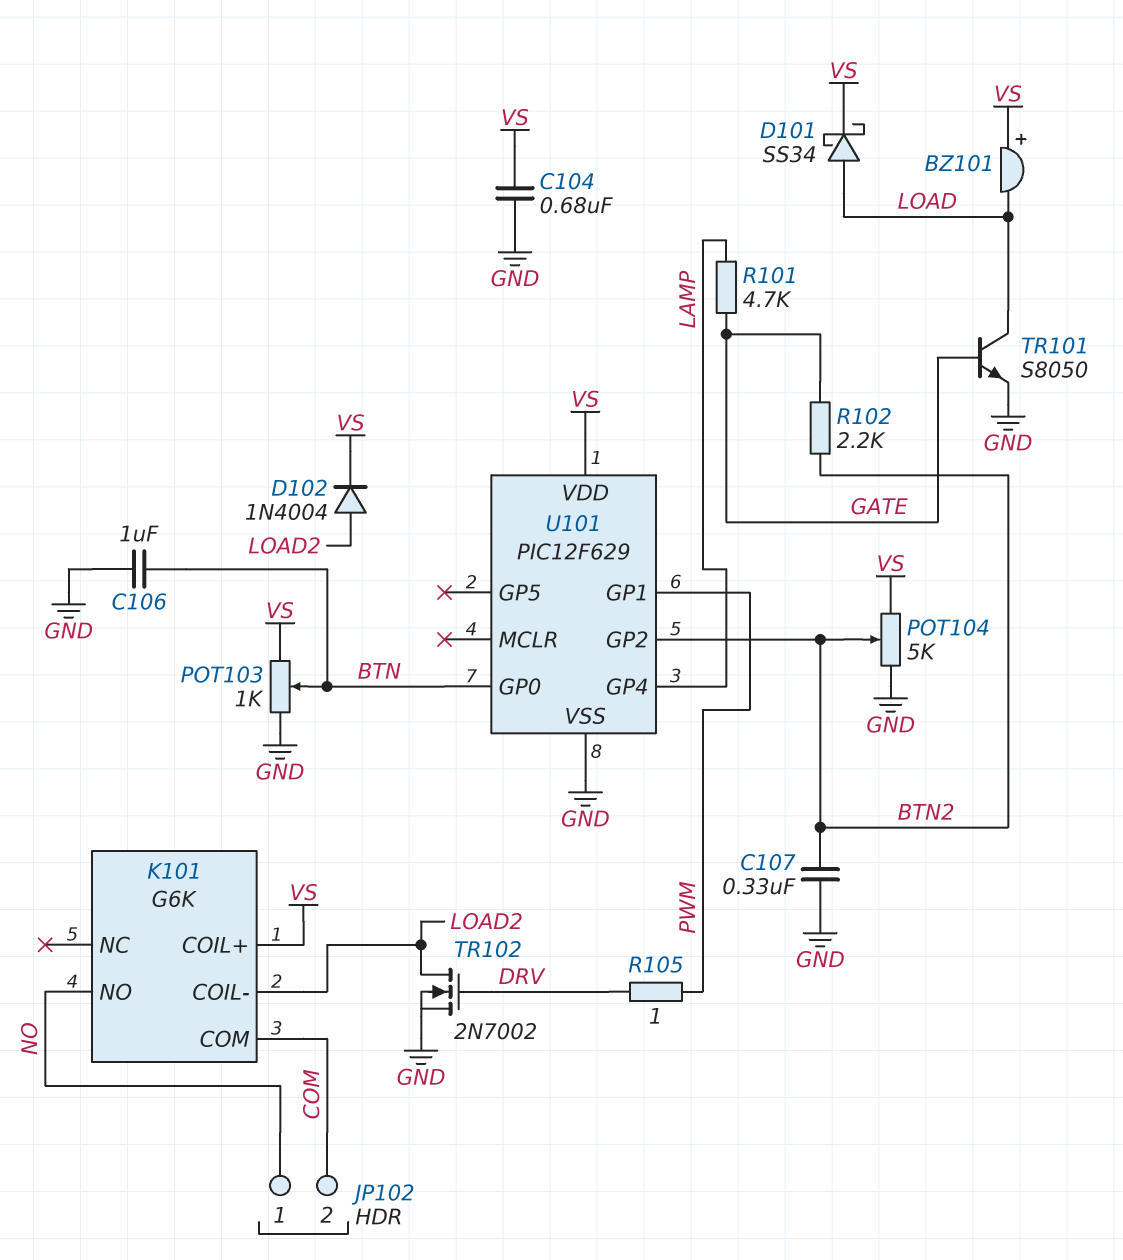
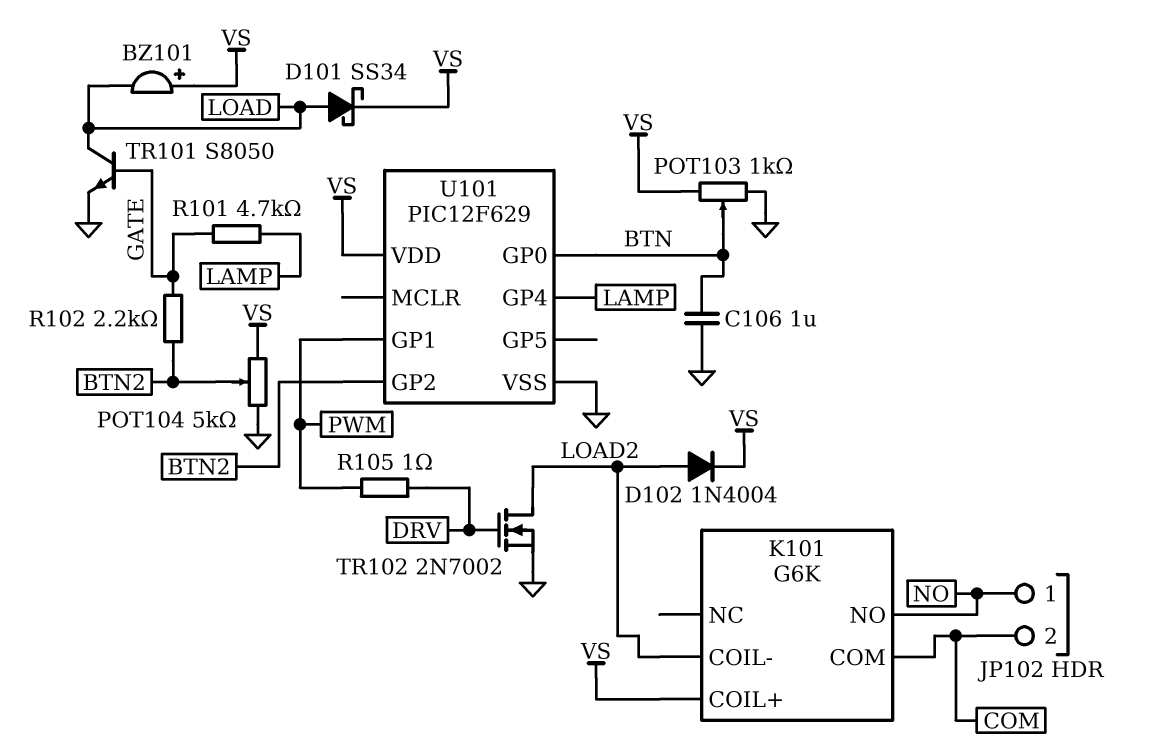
C104: 680nF (GND, VS) -> none
C107: 330nF (BTN2, GND) -> none

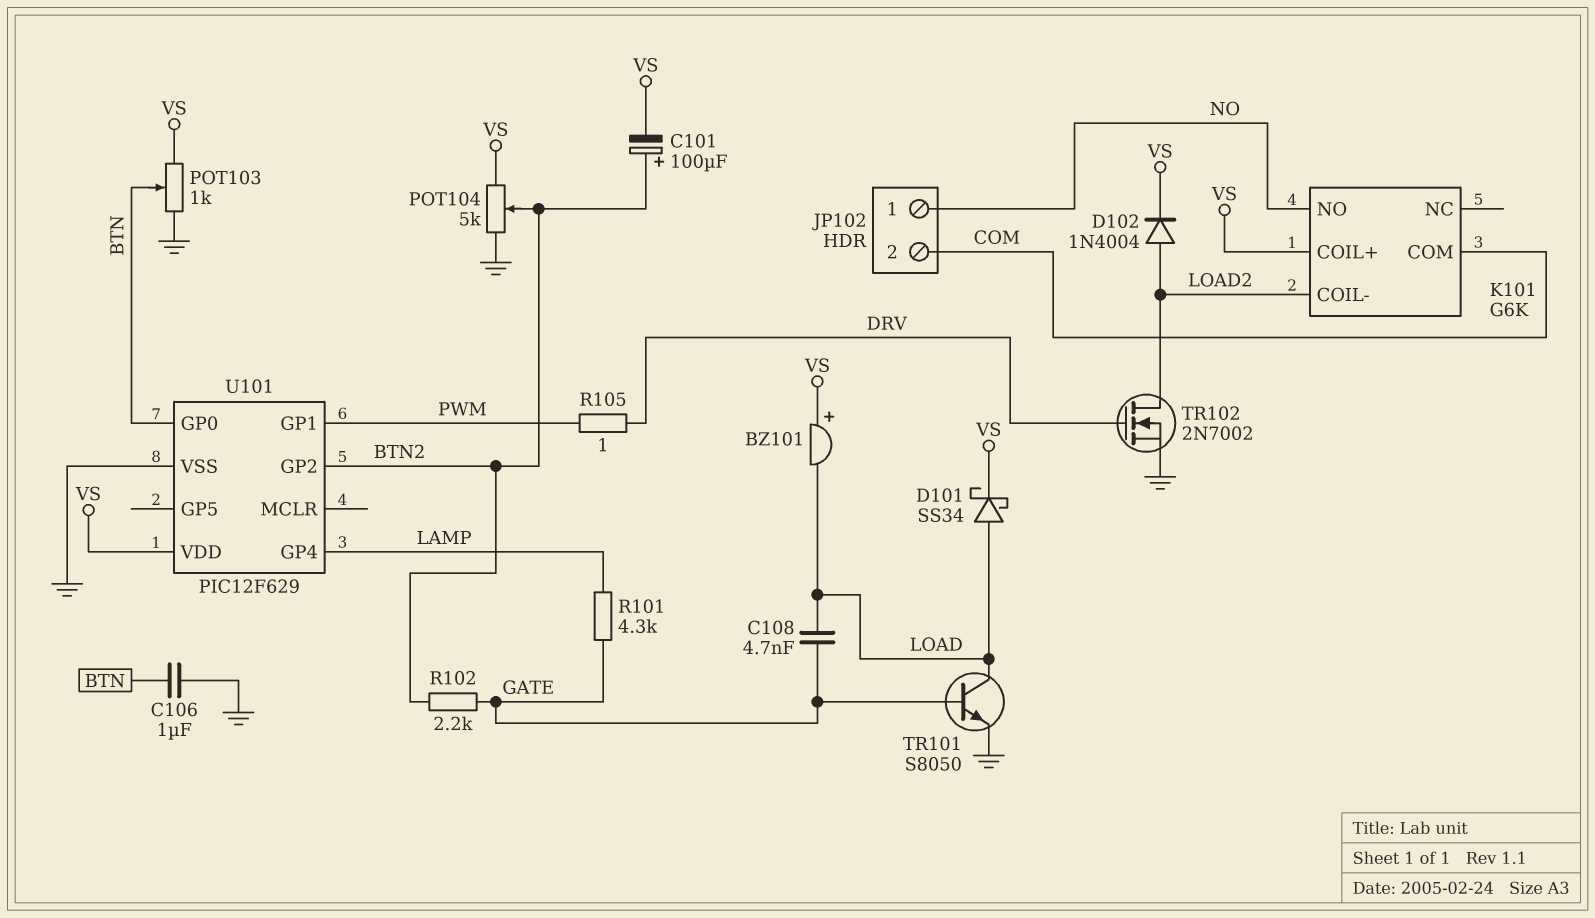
C101: none -> 100uF (plus BTN2, minus VS)
C108: none -> 4.7nF (GATE, LOAD)
R101: 4.7k (GATE, LAMP) -> 4.3k (GATE, LAMP)

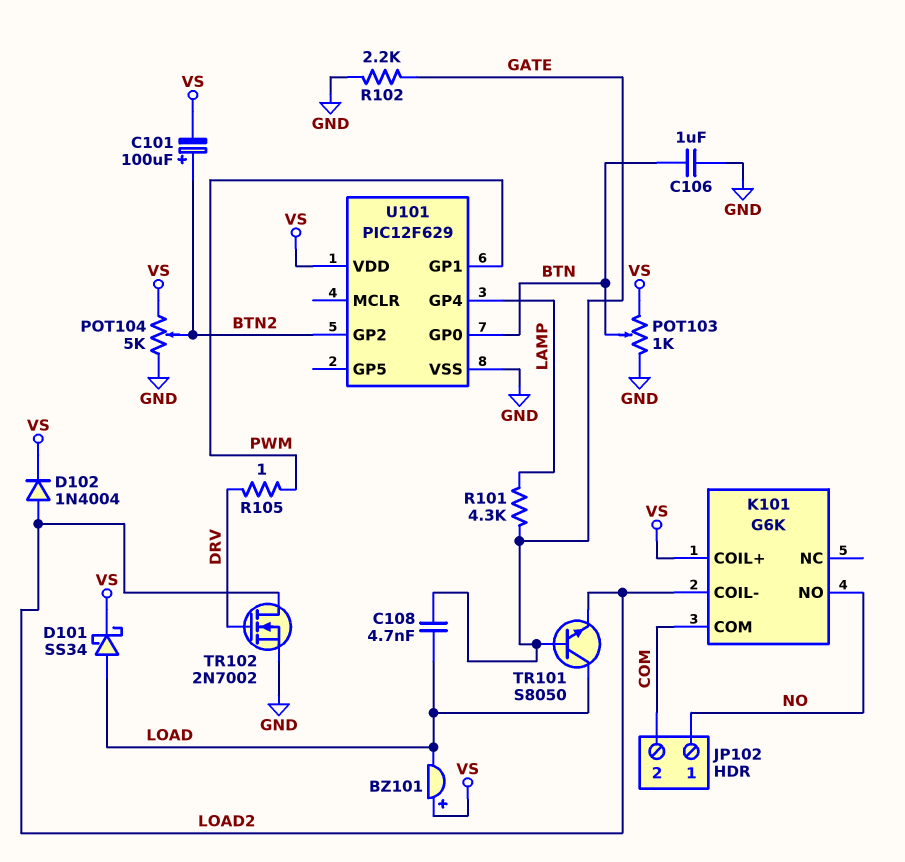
R102: 2.2k (BTN2, GATE) -> 2.2k (GATE, GND)
TR101: NPN S8050 (B GATE, C LOAD, E GND) -> NPN S8050 (B GATE, C LOAD, E LOAD2)

